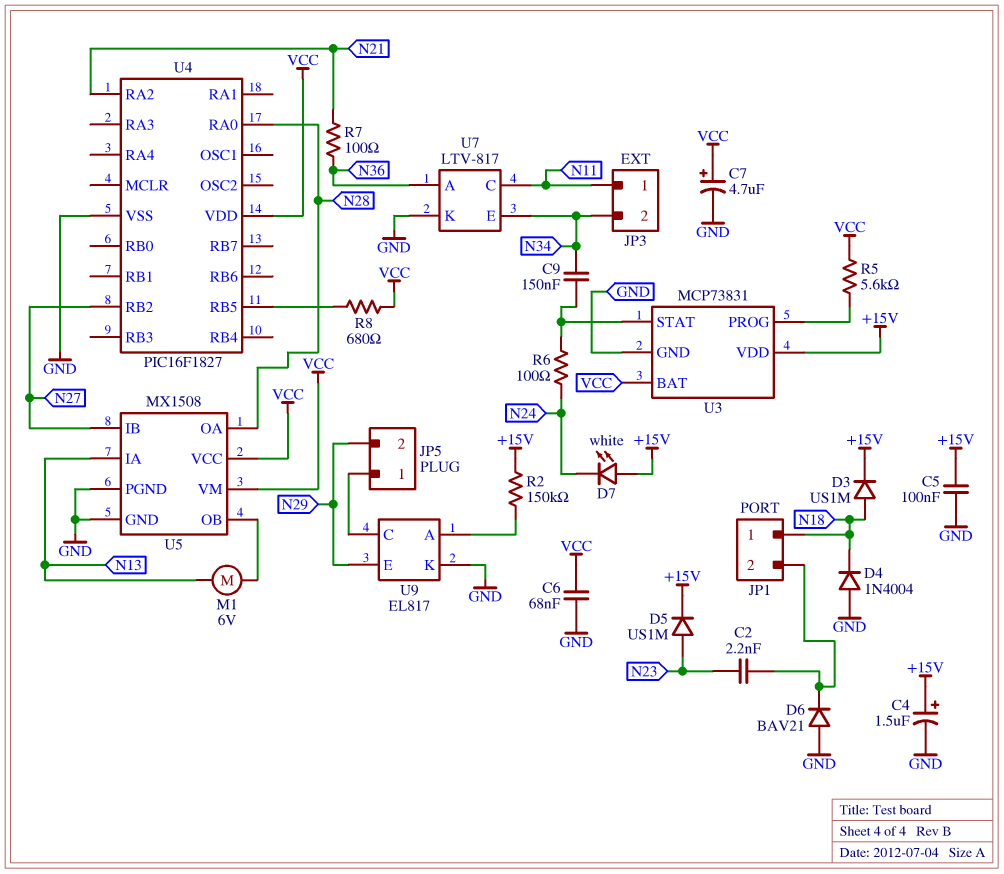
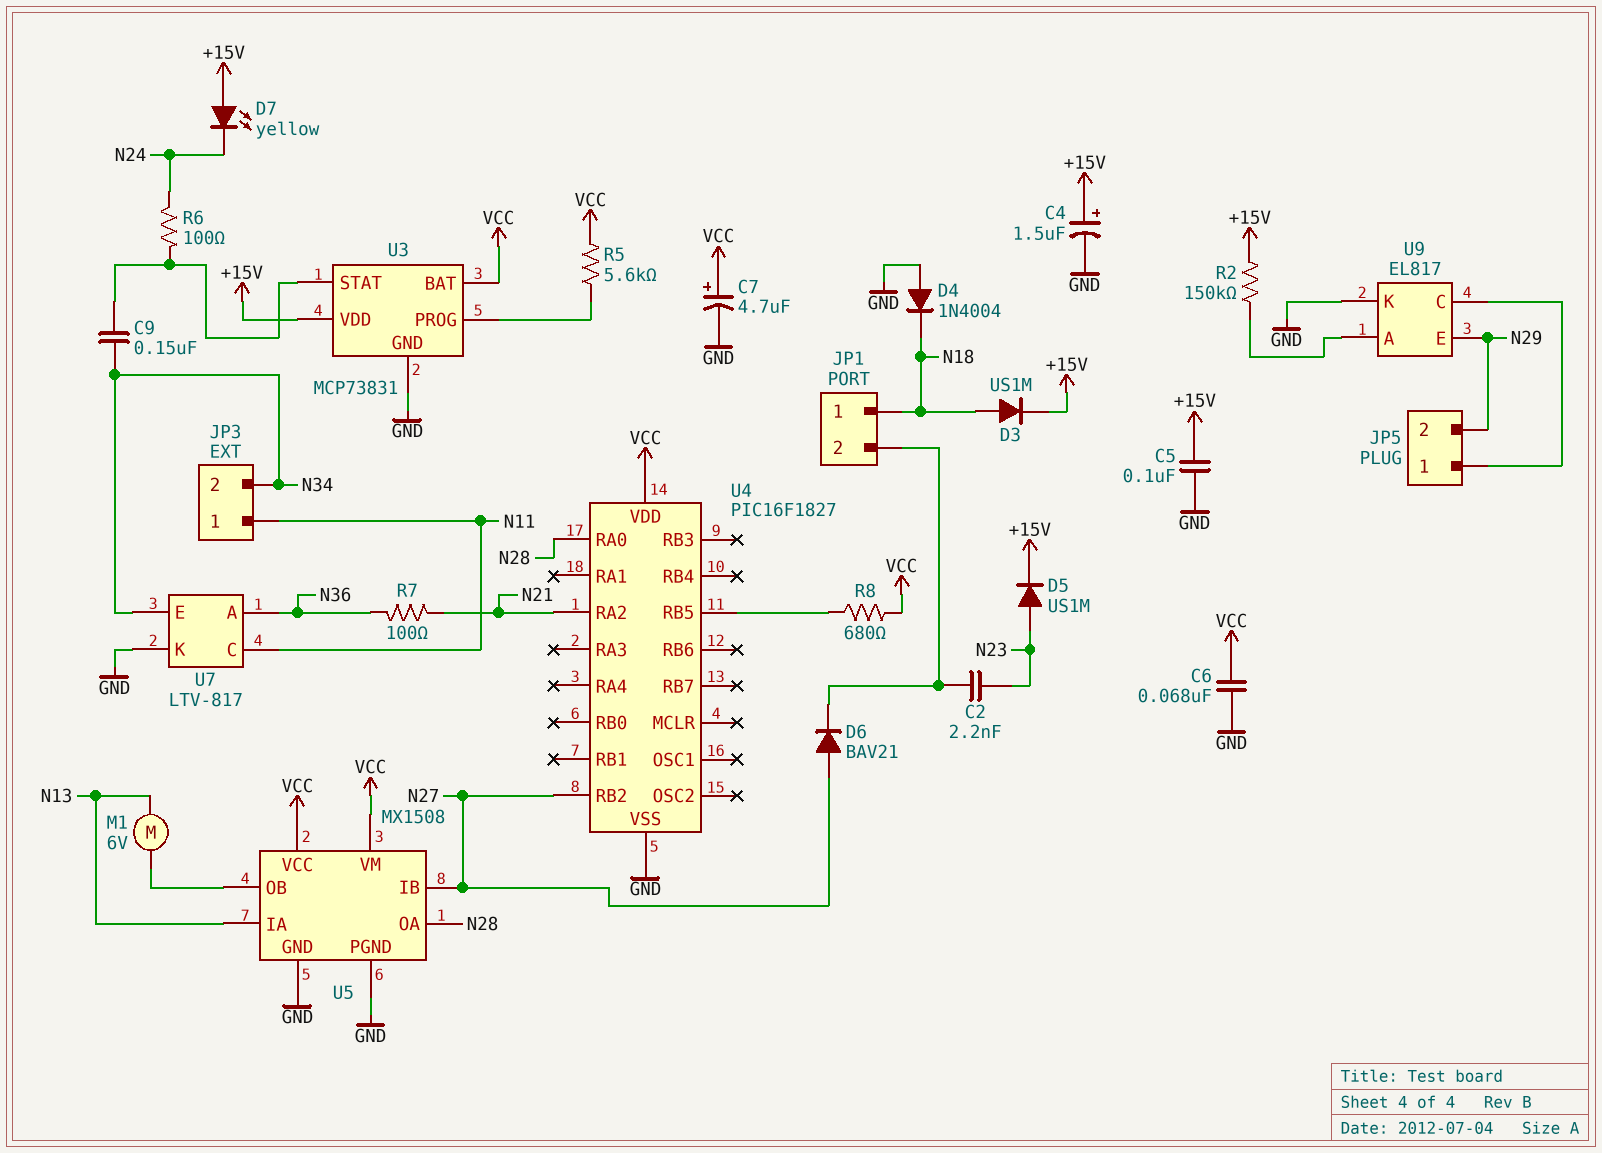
D6: diode BAV21 (A GND, K JP1/2) -> diode BAV21 (A N27, K JP1/2)
D7: LED white (A +15V, K N24) -> LED yellow (A +15V, K N24)

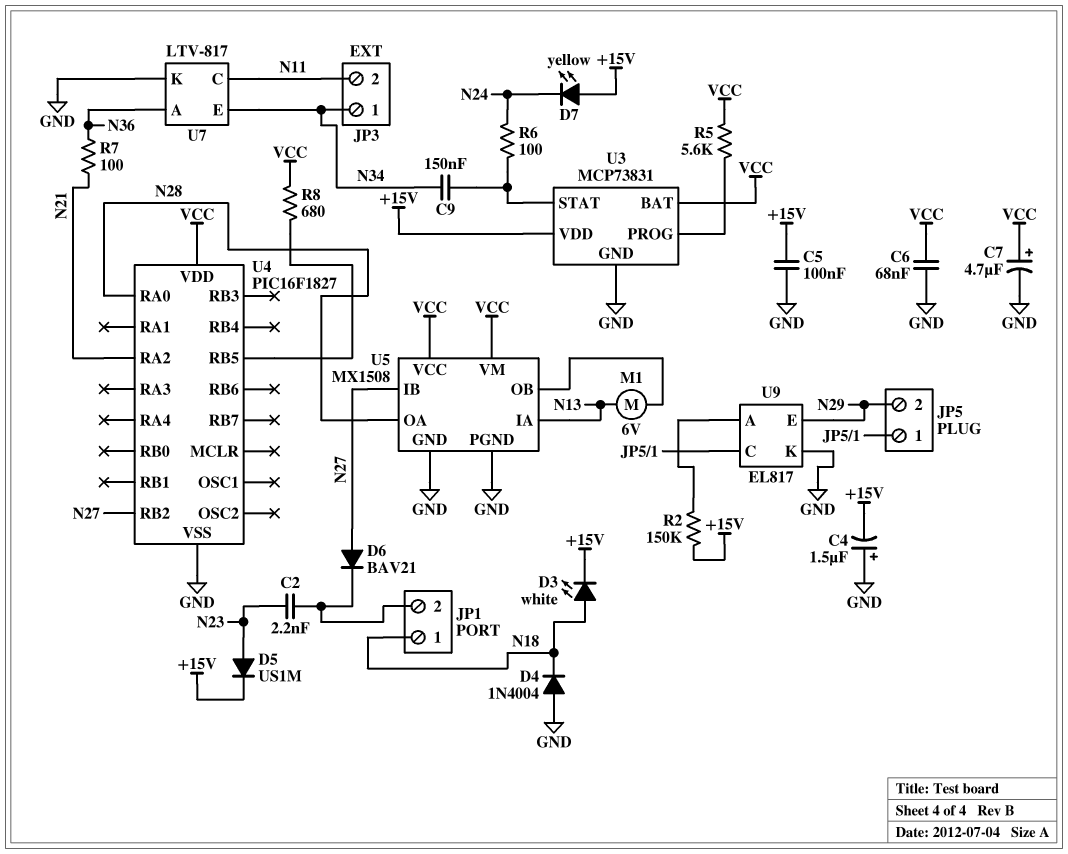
C4: 1.5uF (plus +15V, minus GND) -> 1.5uF (plus GND, minus +15V)
D3: diode US1M (A N18, K +15V) -> LED white (A N18, K +15V)
JP3 pin 1: N11 -> N34
JP3 pin 2: N34 -> N11

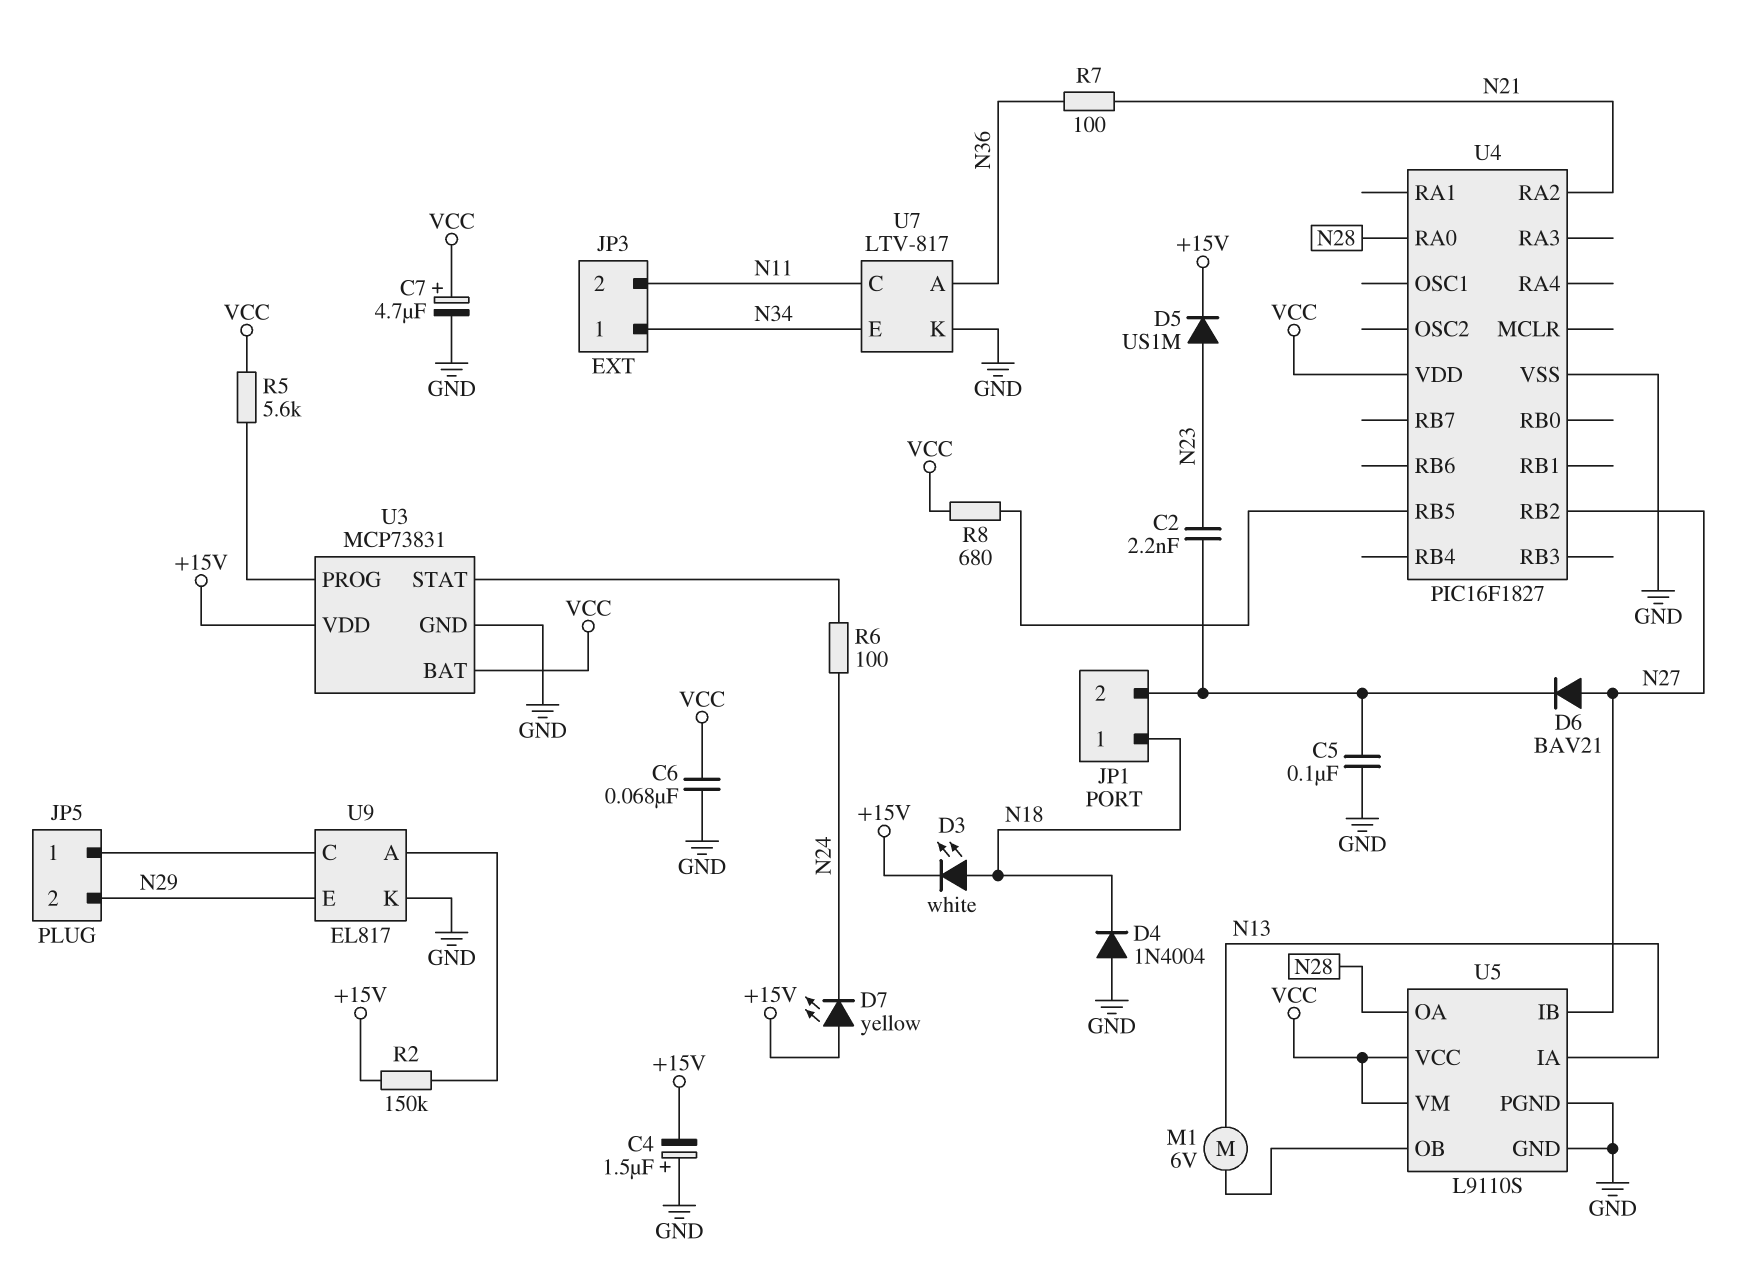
C5: 100nF (+15V, GND) -> 100nF (GND, JP1/2)
C9: 150nF (N34, U3/STAT) -> none
U5: MX1508 -> L9110S

